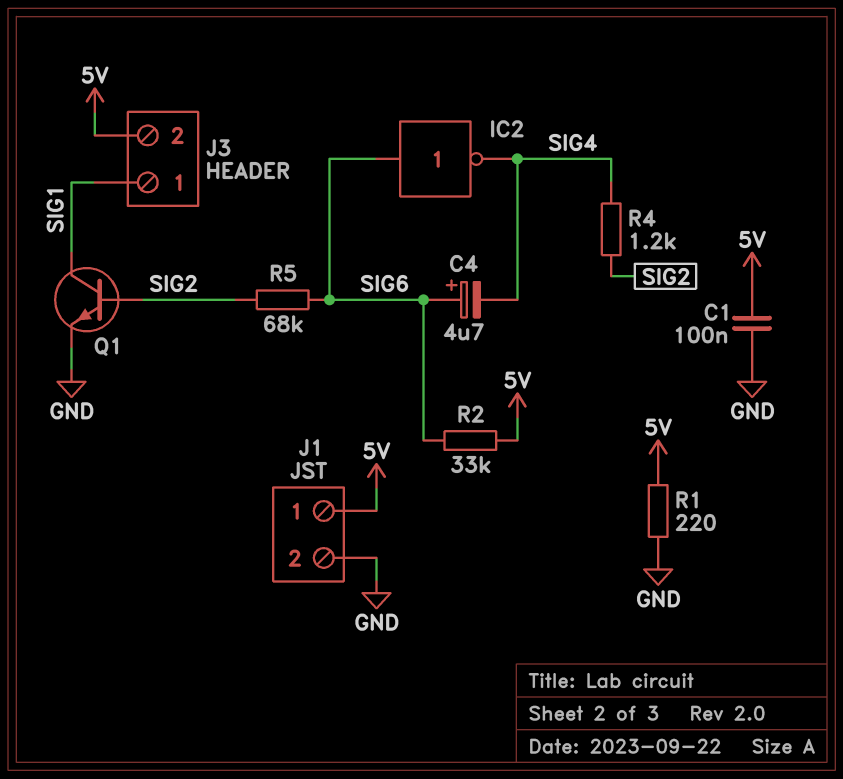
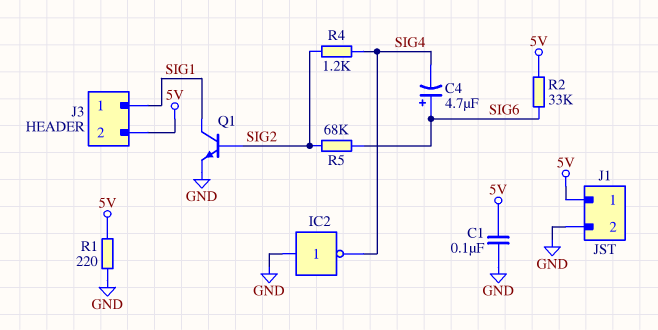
IC2: NOT (in SIG6, out SIG4) -> NOT (in GND, out SIG4)

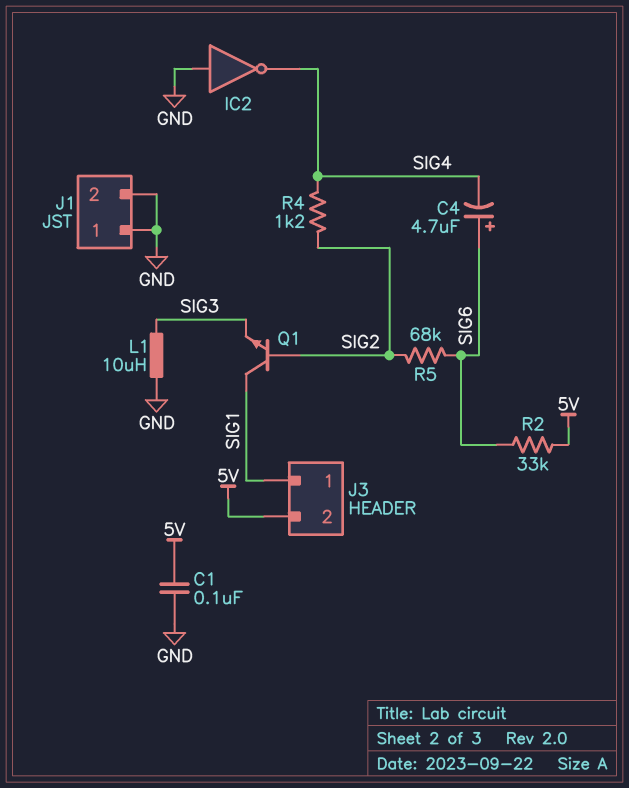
J1 pin 1: 5V -> GND
L1: none -> 10uH (GND, SIG3)
Q1: NPN (B SIG2, C SIG1, E GND) -> NPN (B SIG2, C SIG1, E SIG3)
R1: 220 (5V, GND) -> none

